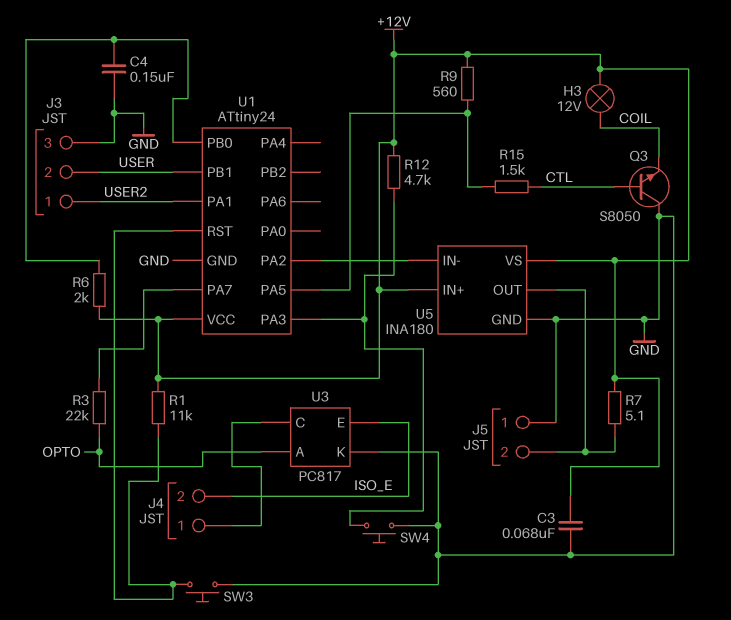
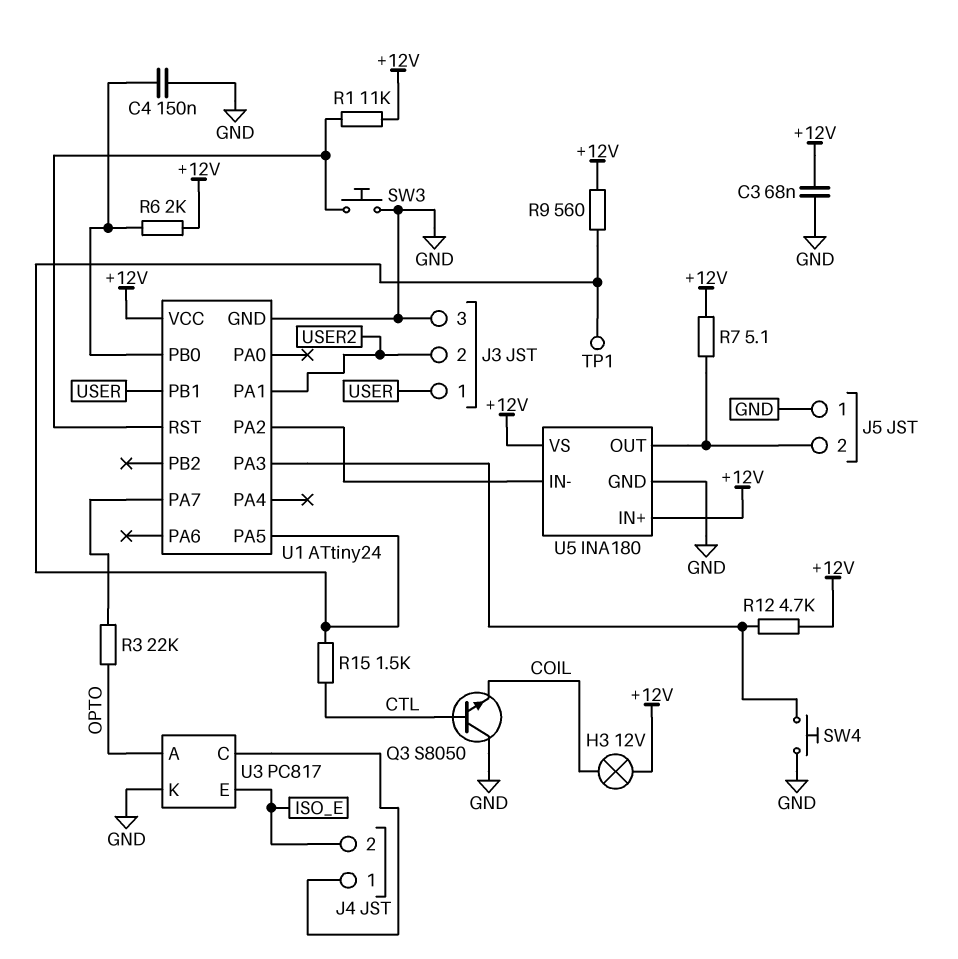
J3 pin 1: USER2 -> USER
J3 pin 2: USER -> USER2
TP1: none -> test point (U1/PA5)

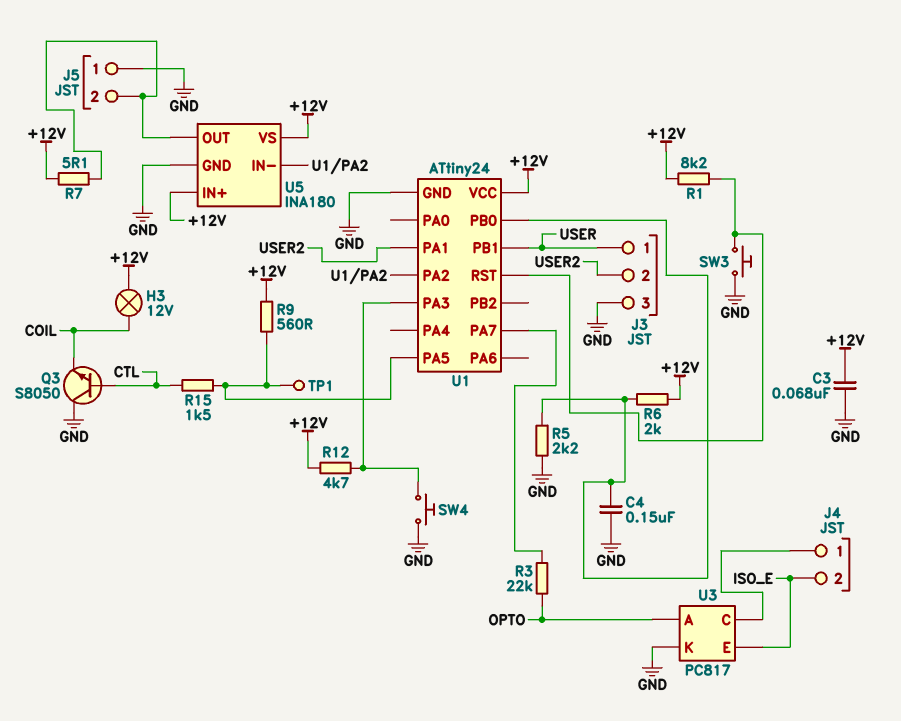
R1: 11k (+12V, U1/RST) -> 8.2k (+12V, U1/RST)
R5: none -> 2.2k (GND, U1/PB0)

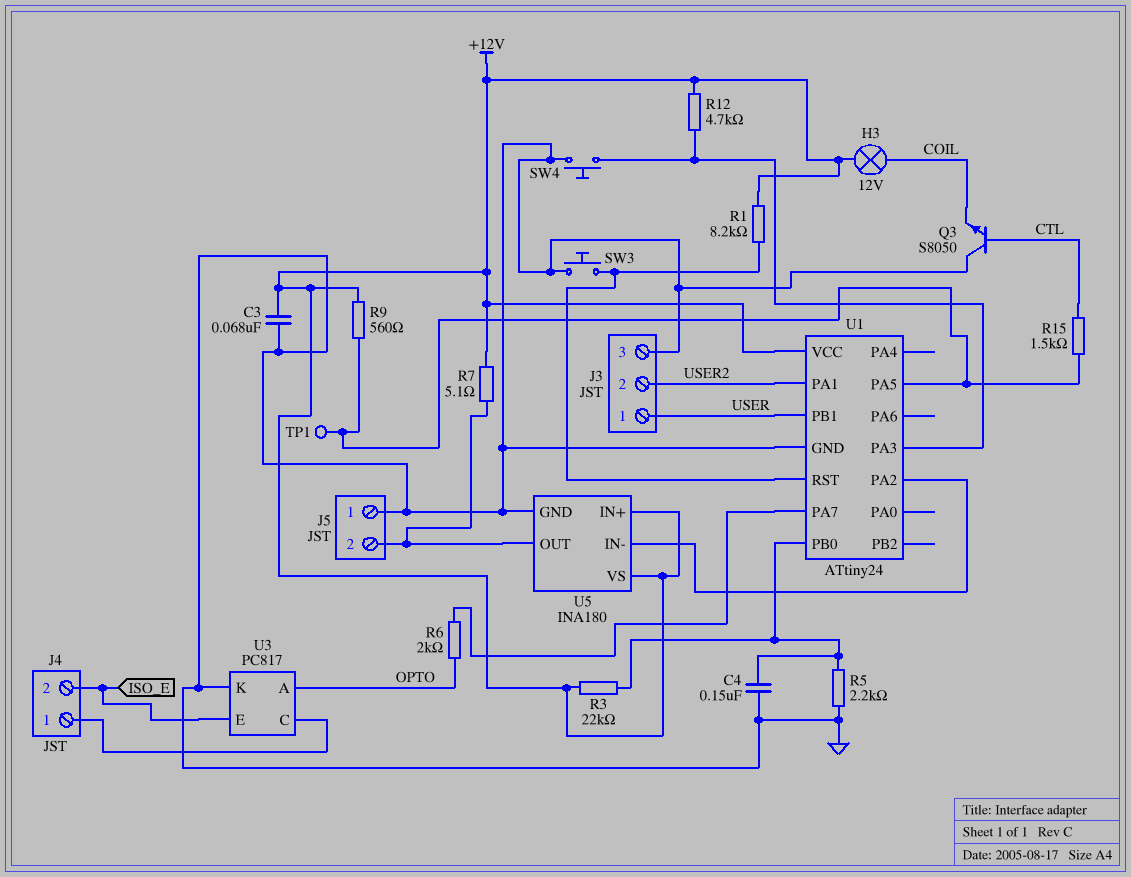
R3: 22k (OPTO, U1/PA7) -> 22k (+12V, U1/PB0)
R6: 2k (+12V, U1/PB0) -> 2k (OPTO, U1/PA7)

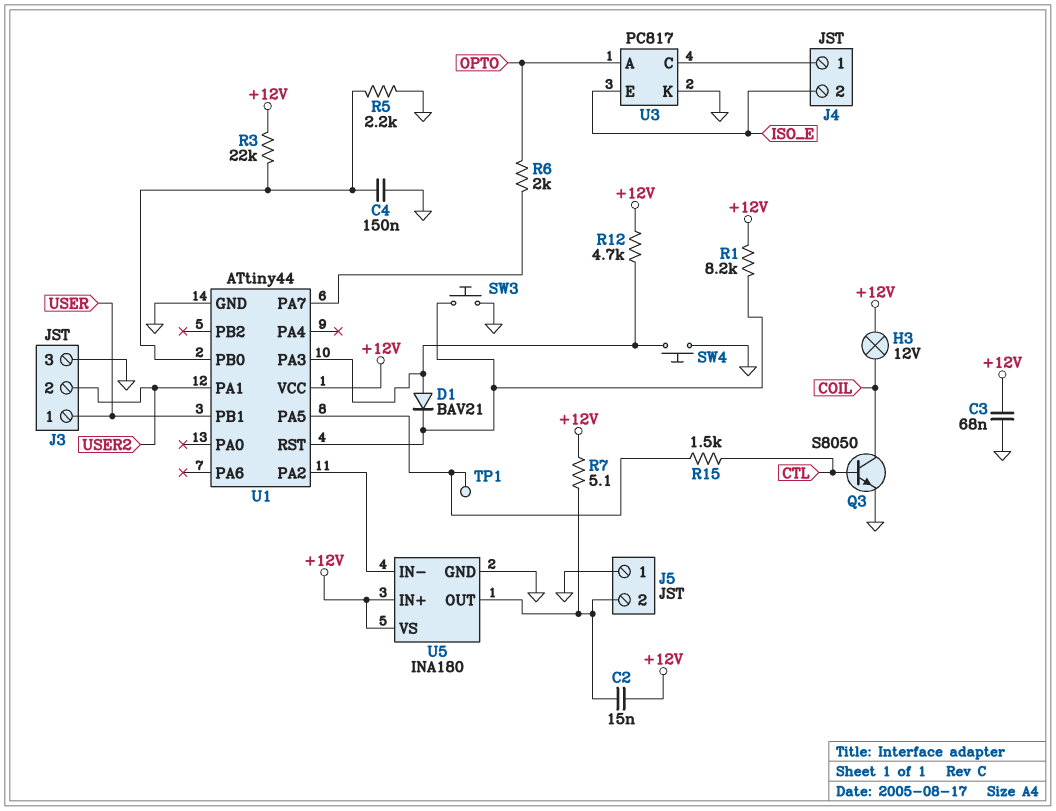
C2: none -> 15nF (+12V, J5/2)
D1: none -> diode BAV21 (A U1/PA3, K U1/RST)
Q3: NPN S8050 (B CTL, C GND, E COIL) -> NPN S8050 (B CTL, C COIL, E GND)
R9: 560 (+12V, U1/PA5) -> none
U1: ATtiny24 -> ATtiny44

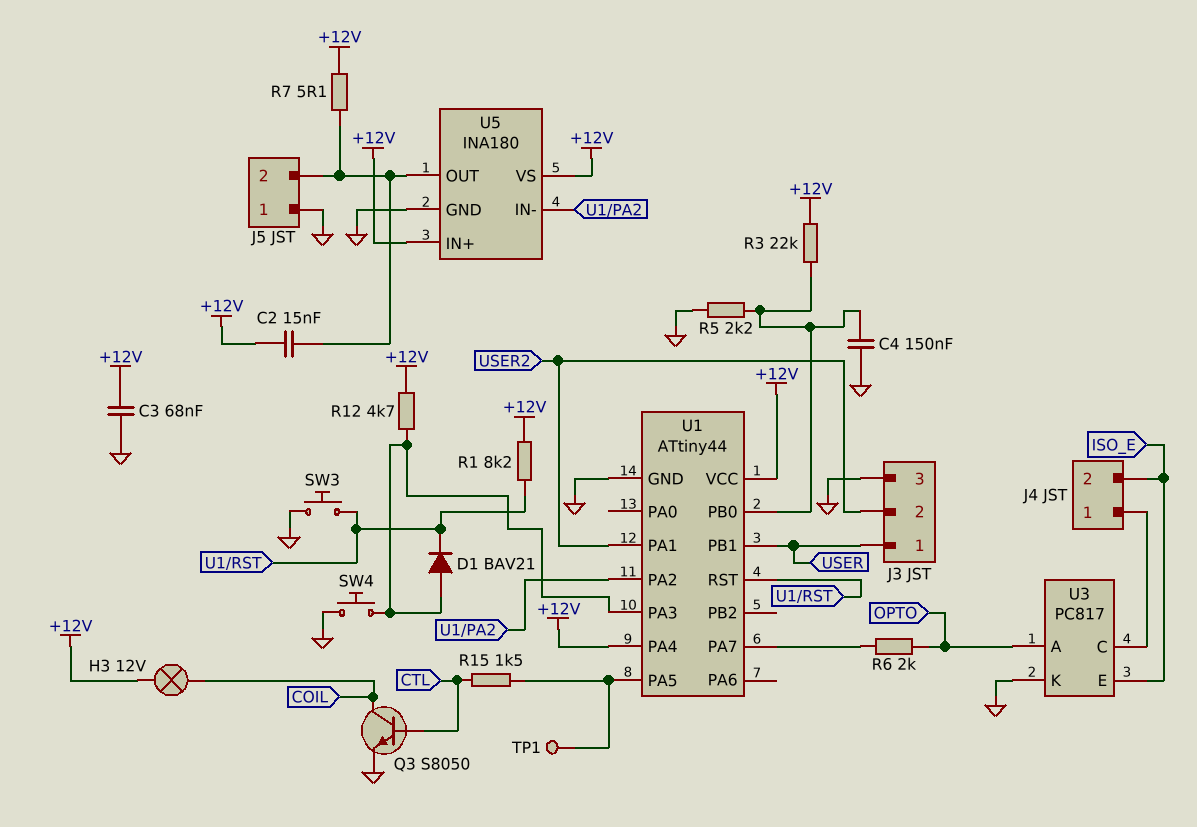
U1 pin PA4: none -> +12V

